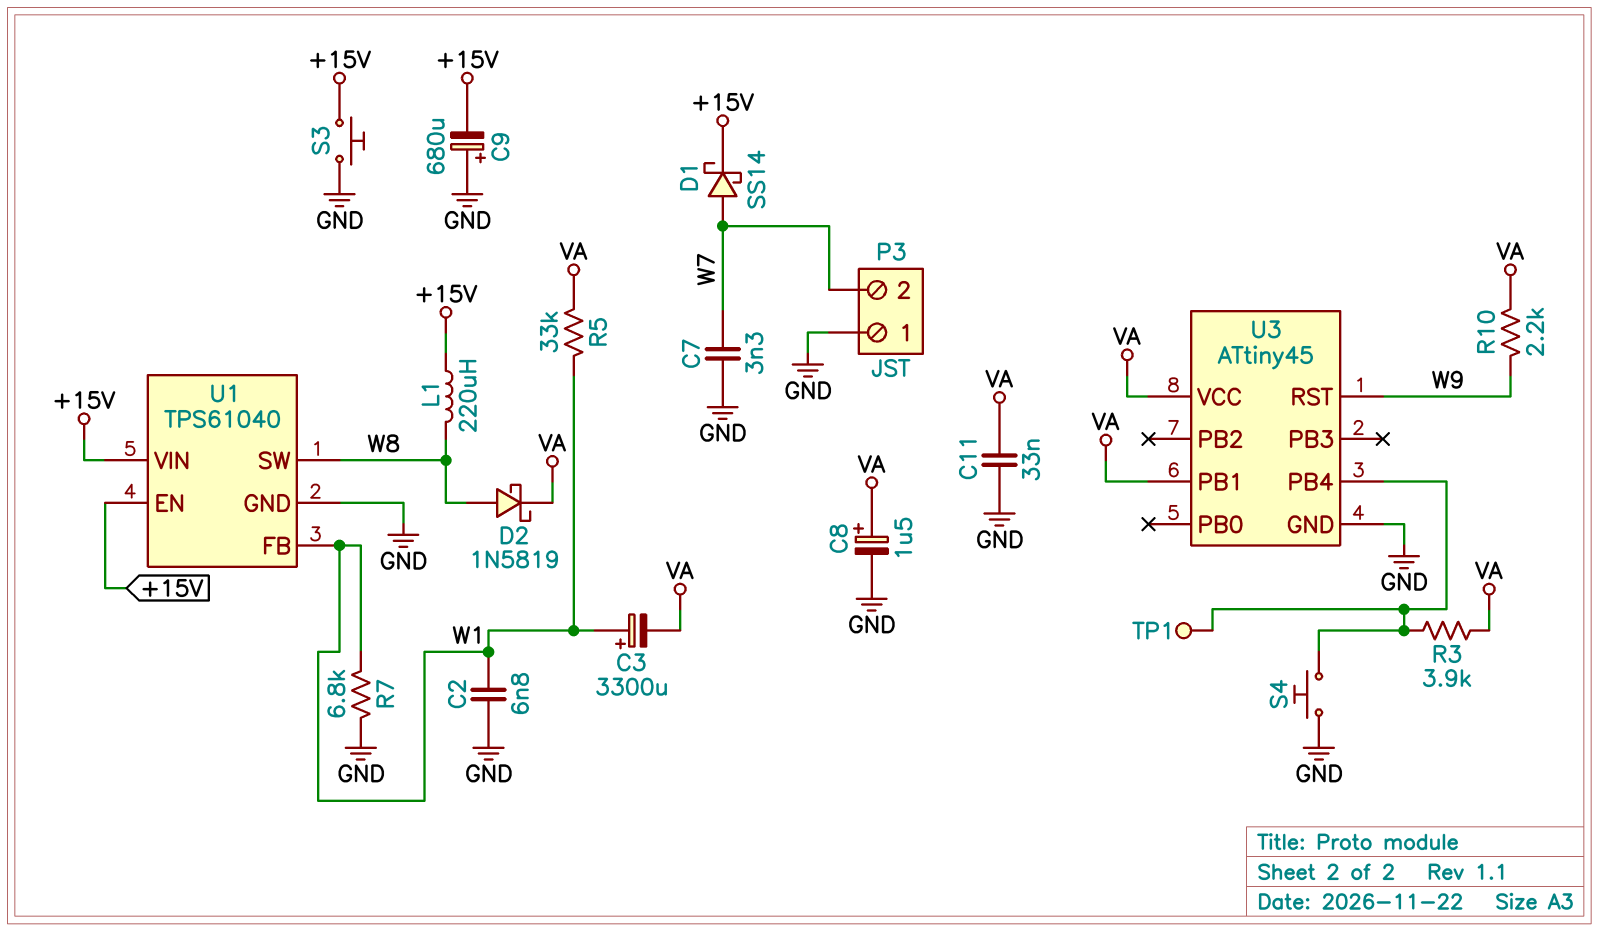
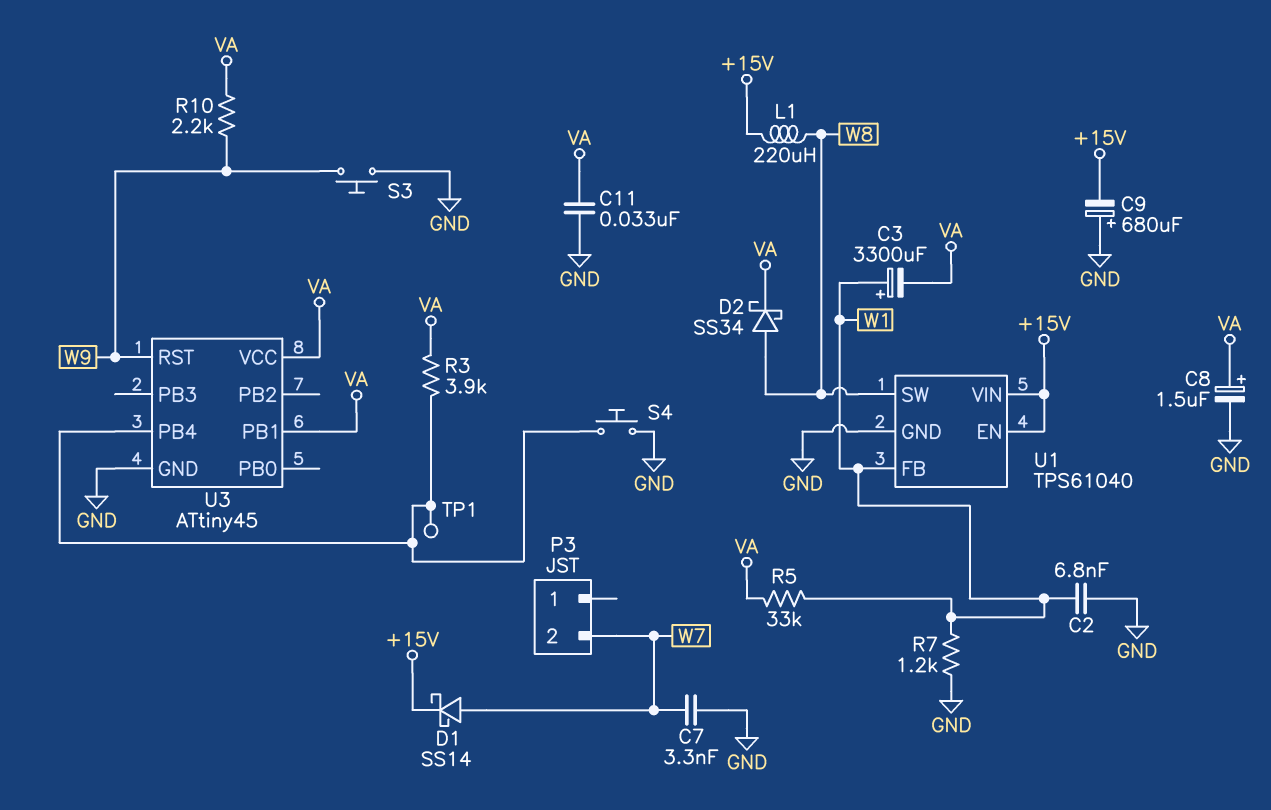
D2: schottky 1N5819 (A W8, K VA) -> schottky SS34 (A W8, K VA)
P3 pin 1: GND -> none
R7: 6.8k (GND, W1) -> 1.2k (GND, W1)
S3: button (+15V, GND) -> button (GND, W9)

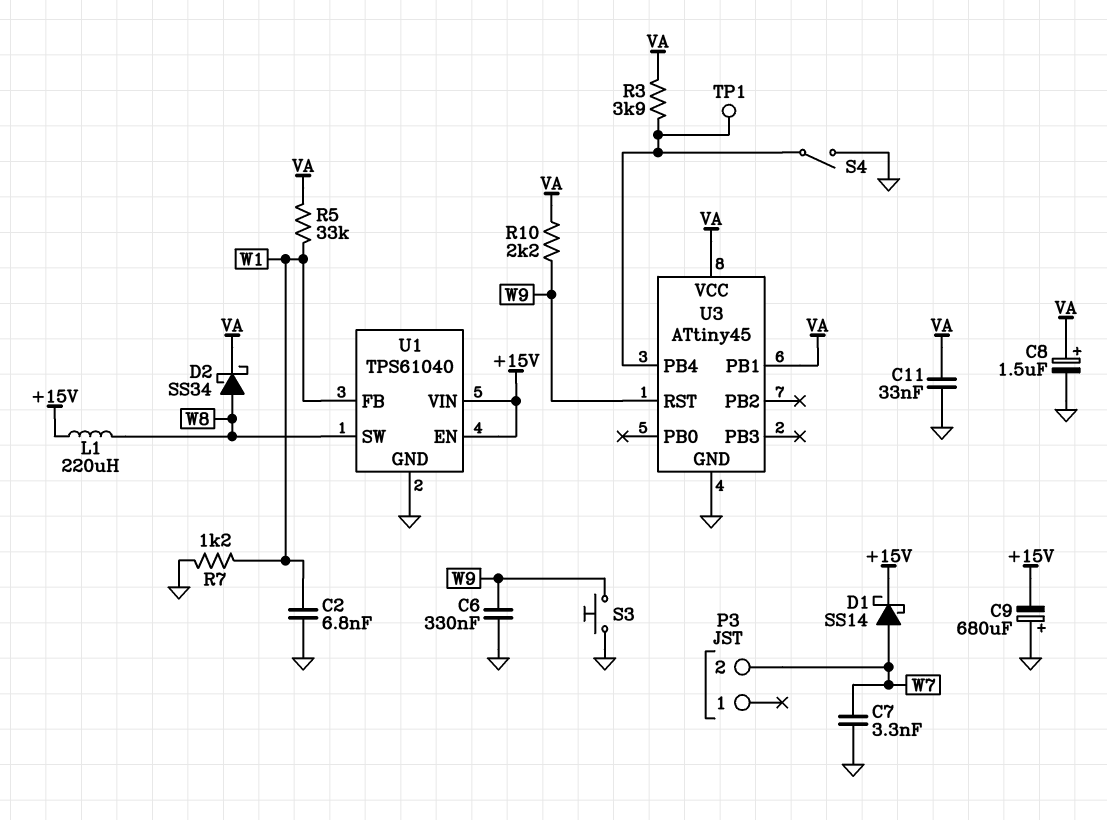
C3: 3300uF (plus W1, minus VA) -> none
C6: none -> 330nF (GND, W9)
S4: button (GND, U3/PB4) -> switch (GND, U3/PB4)

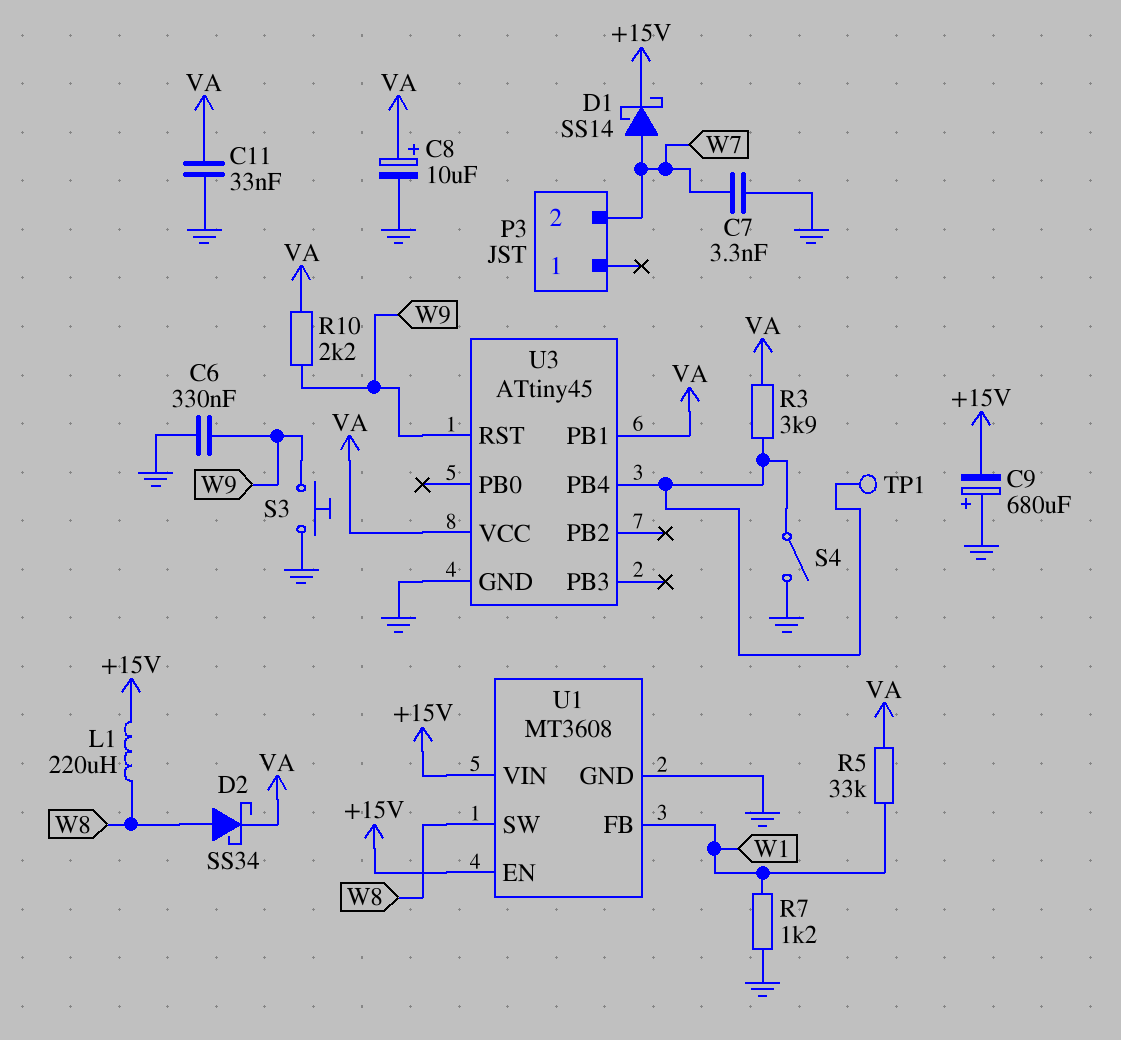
C2: 6.8nF (GND, W1) -> none
C8: 1.5uF (plus VA, minus GND) -> 10uF (plus VA, minus GND)
U1: TPS61040 -> MT3608

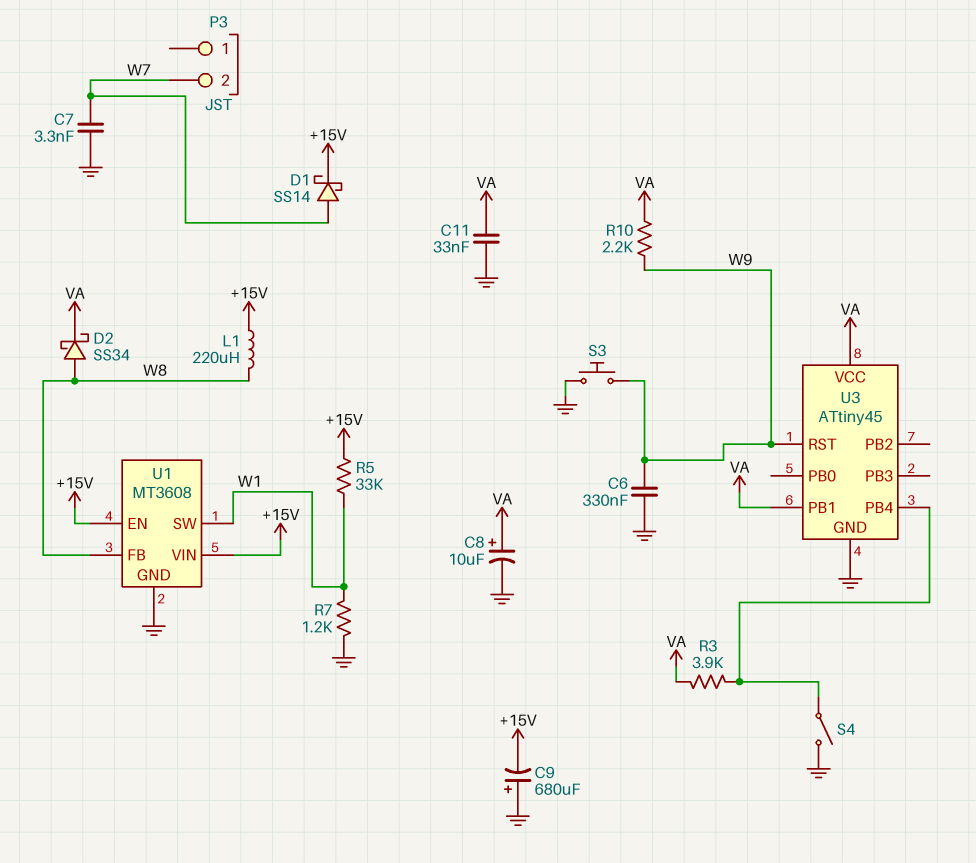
R5: 33k (VA, W1) -> 33k (+15V, W1)
TP1: test point (U3/PB4) -> none
U1 pin FB: W1 -> W8
U1 pin SW: W8 -> W1

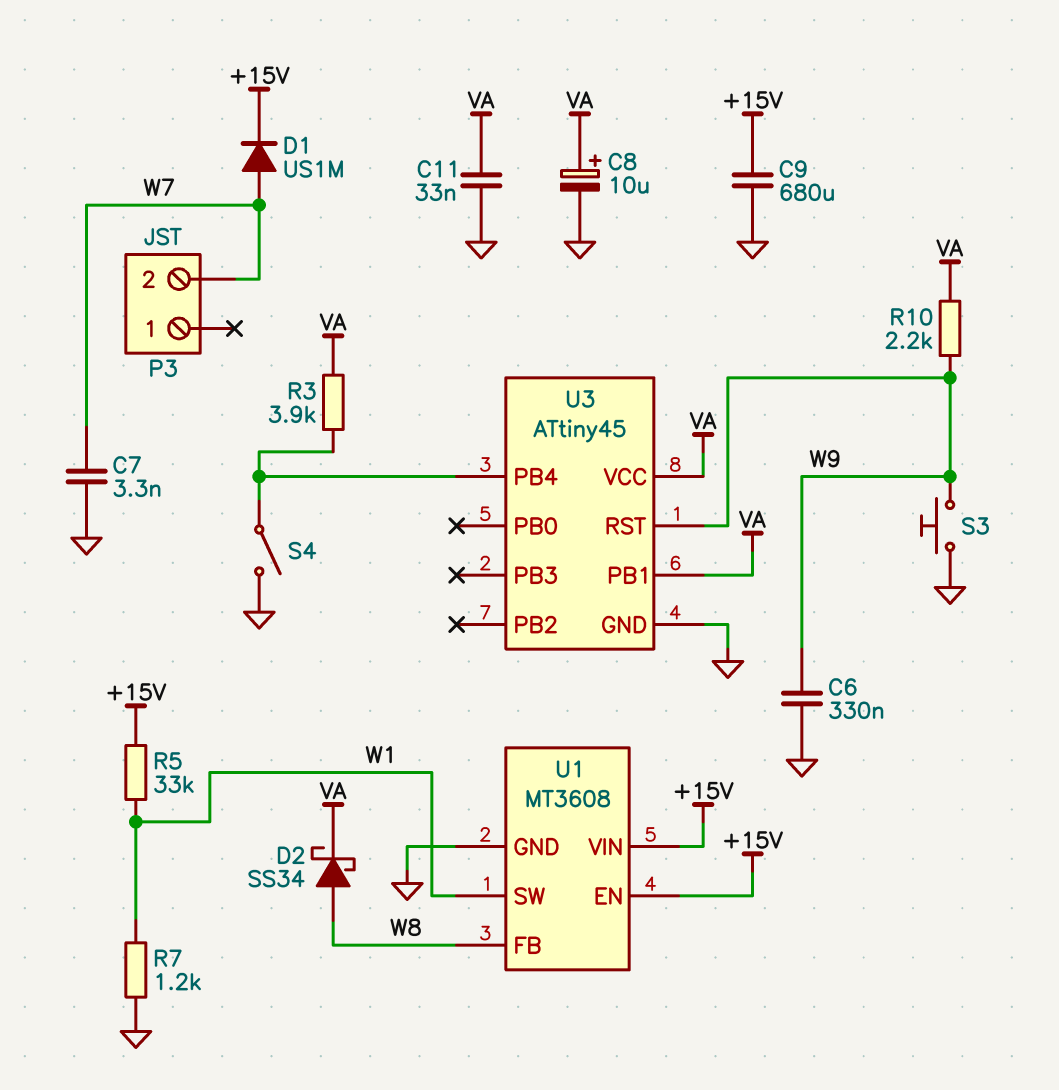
C9: 680uF (plus GND, minus +15V) -> 680uF (+15V, GND)
D1: schottky SS14 (A W7, K +15V) -> diode US1M (A W7, K +15V)
L1: 220uH (+15V, W8) -> none

